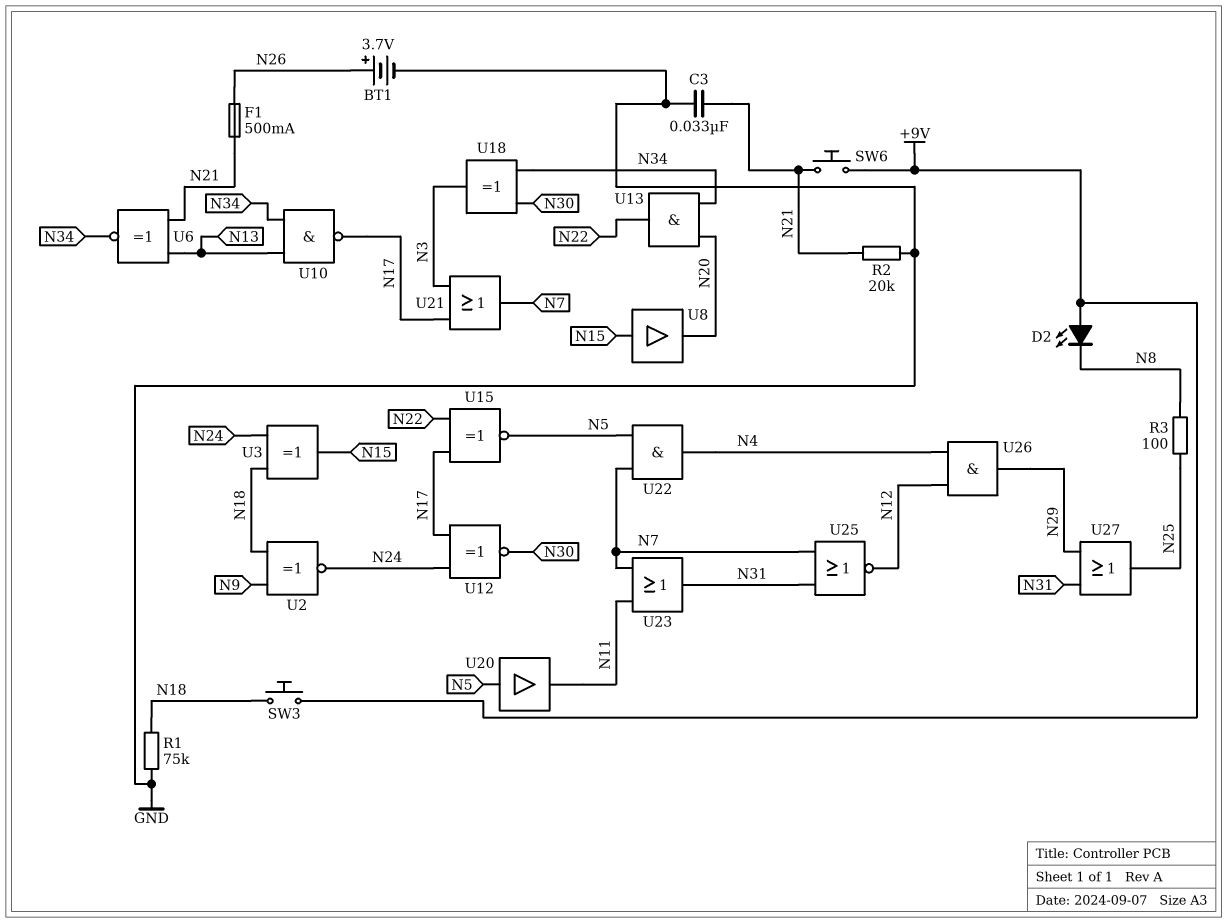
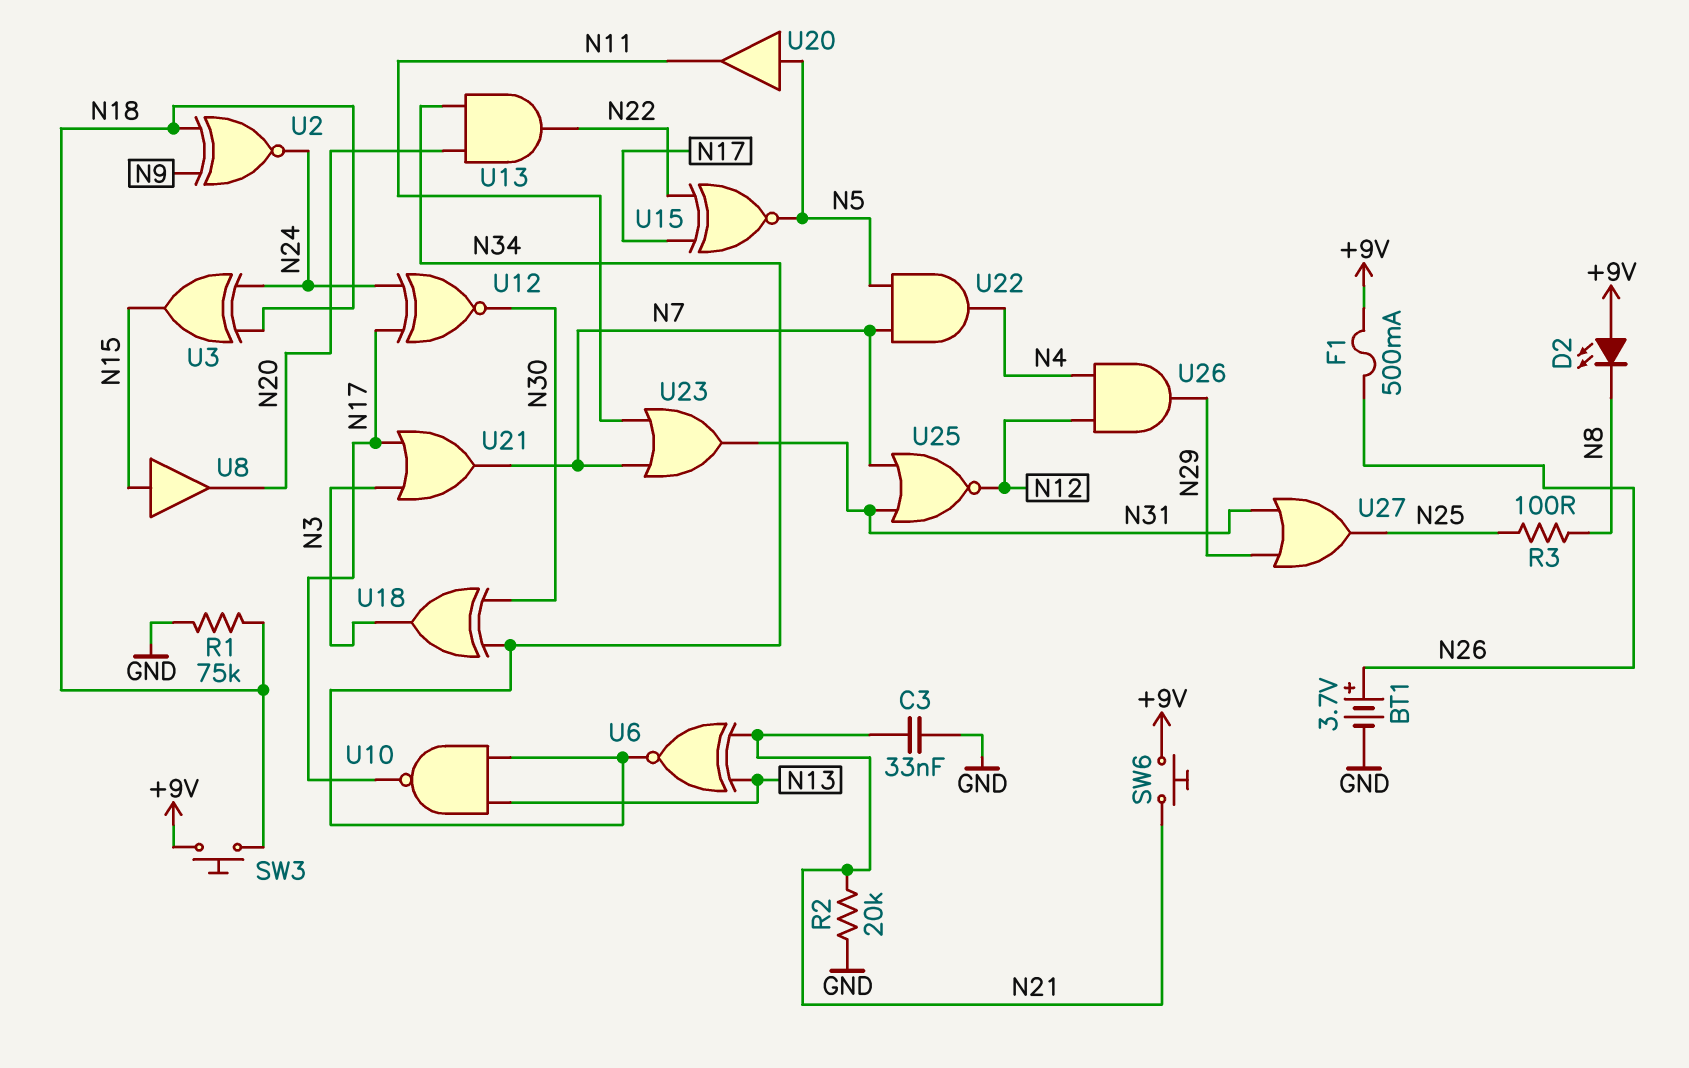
F1: 500mA (N21, N26) -> 500mA (+9V, N26)

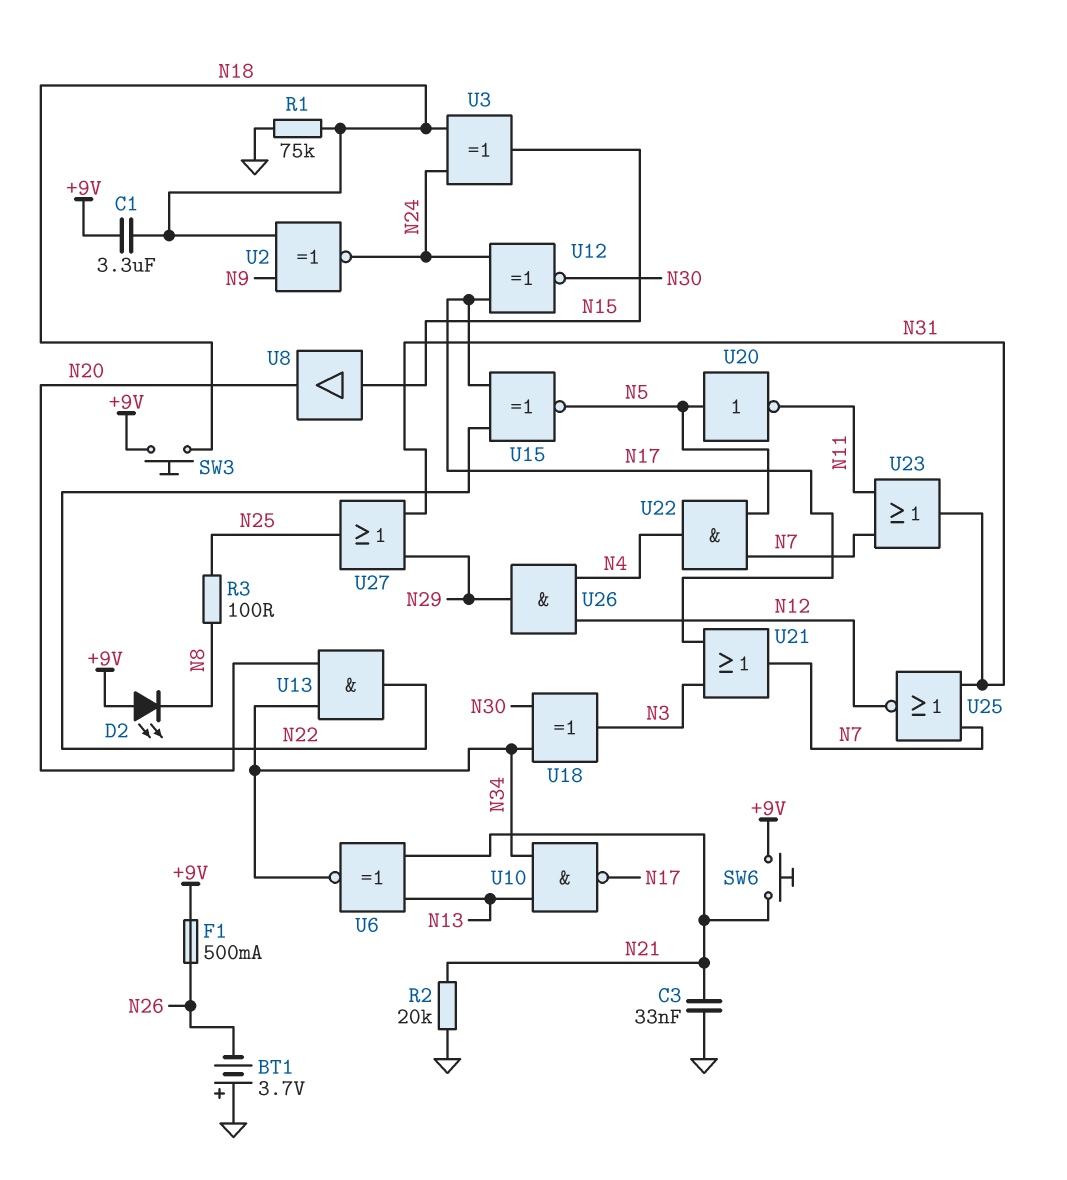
BT1: 3.7V (plus N26, minus GND) -> 3.7V (plus GND, minus N26)
C1: none -> 3.3uF (+9V, N18)
U20: buffer (in N5, out N11) -> NOT (in N5, out N11)

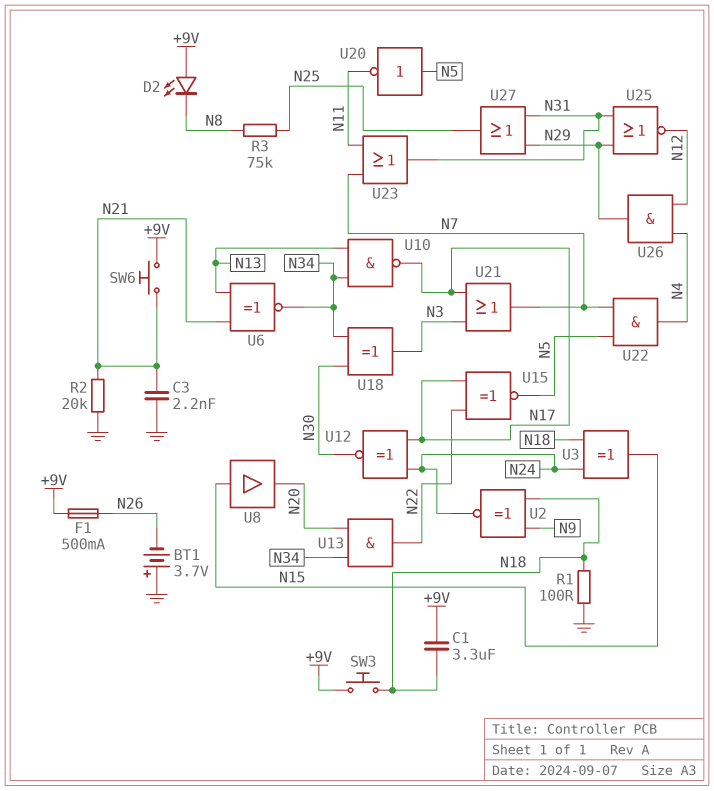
C3: 33nF (GND, N21) -> 2.2nF (GND, N21)
R1: 75k (GND, N18) -> 100 (GND, N18)
R3: 100 (N8, N25) -> 75k (N8, N25)
U25: NOR (in N7, in N31, out N12) -> NOR (in N29, in N31, out N12)

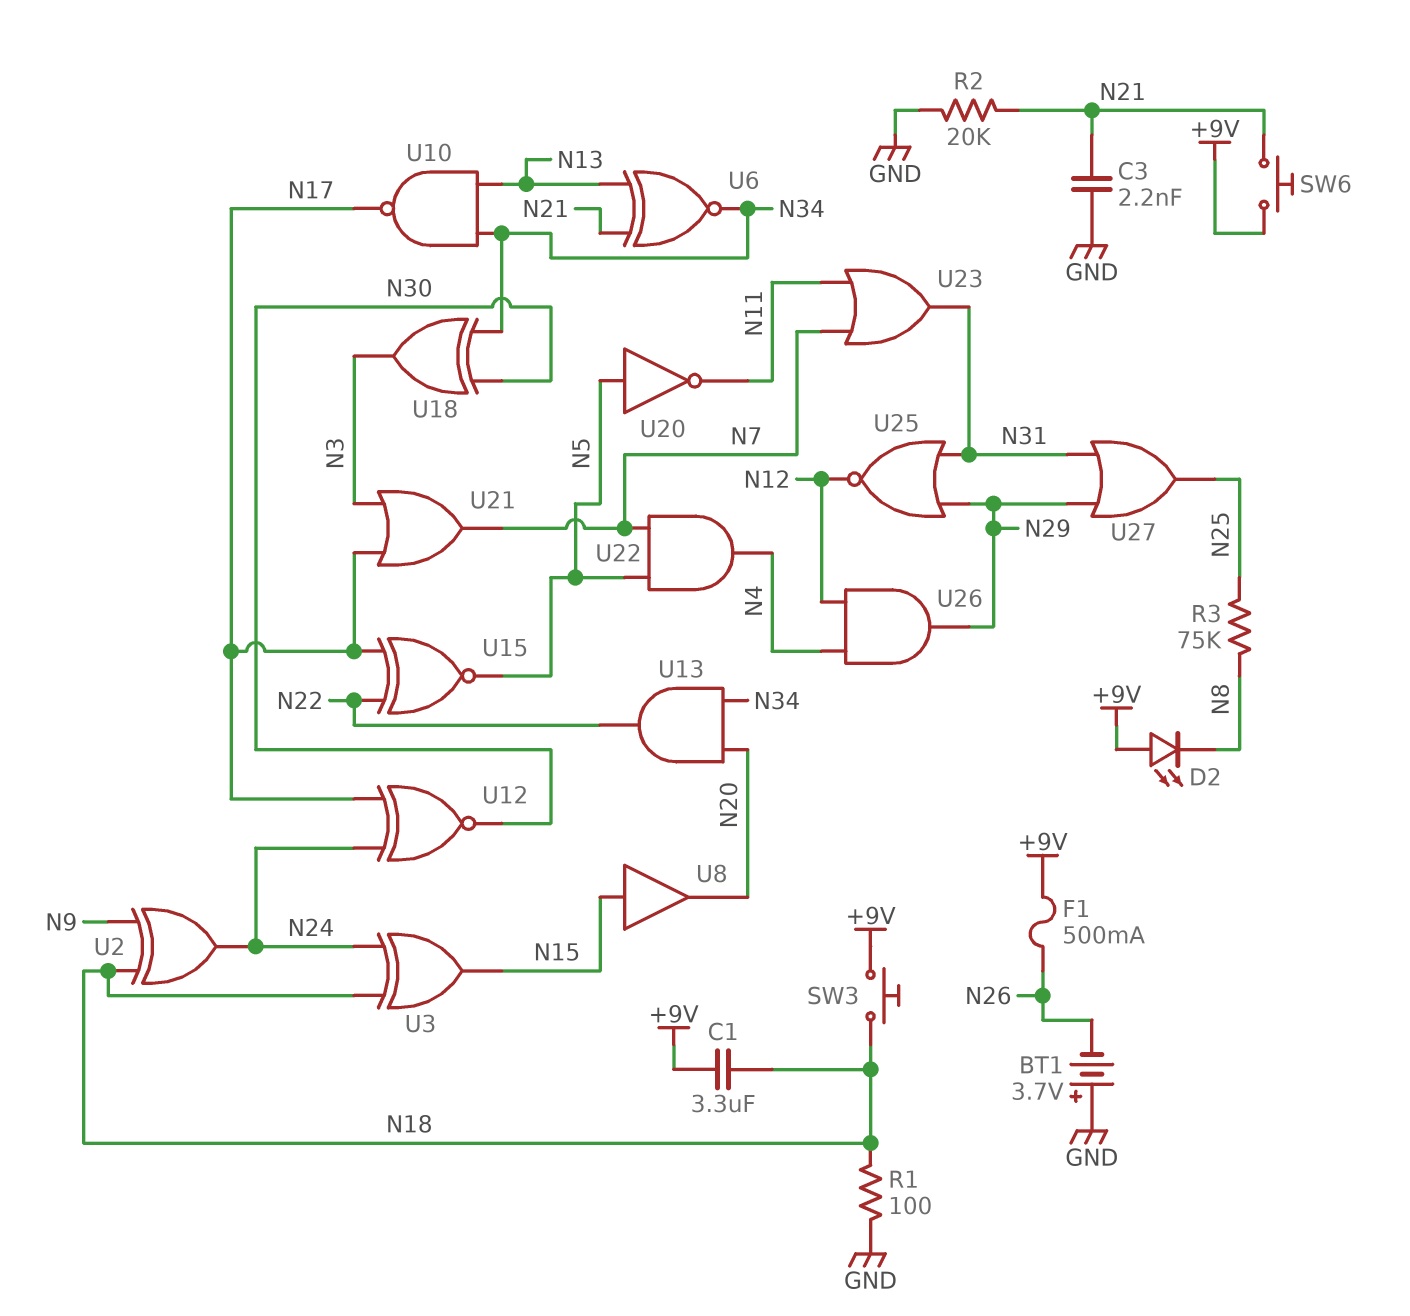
U2: XNOR (in N9, in N18, out N24) -> XOR (in N9, in N18, out N24)

